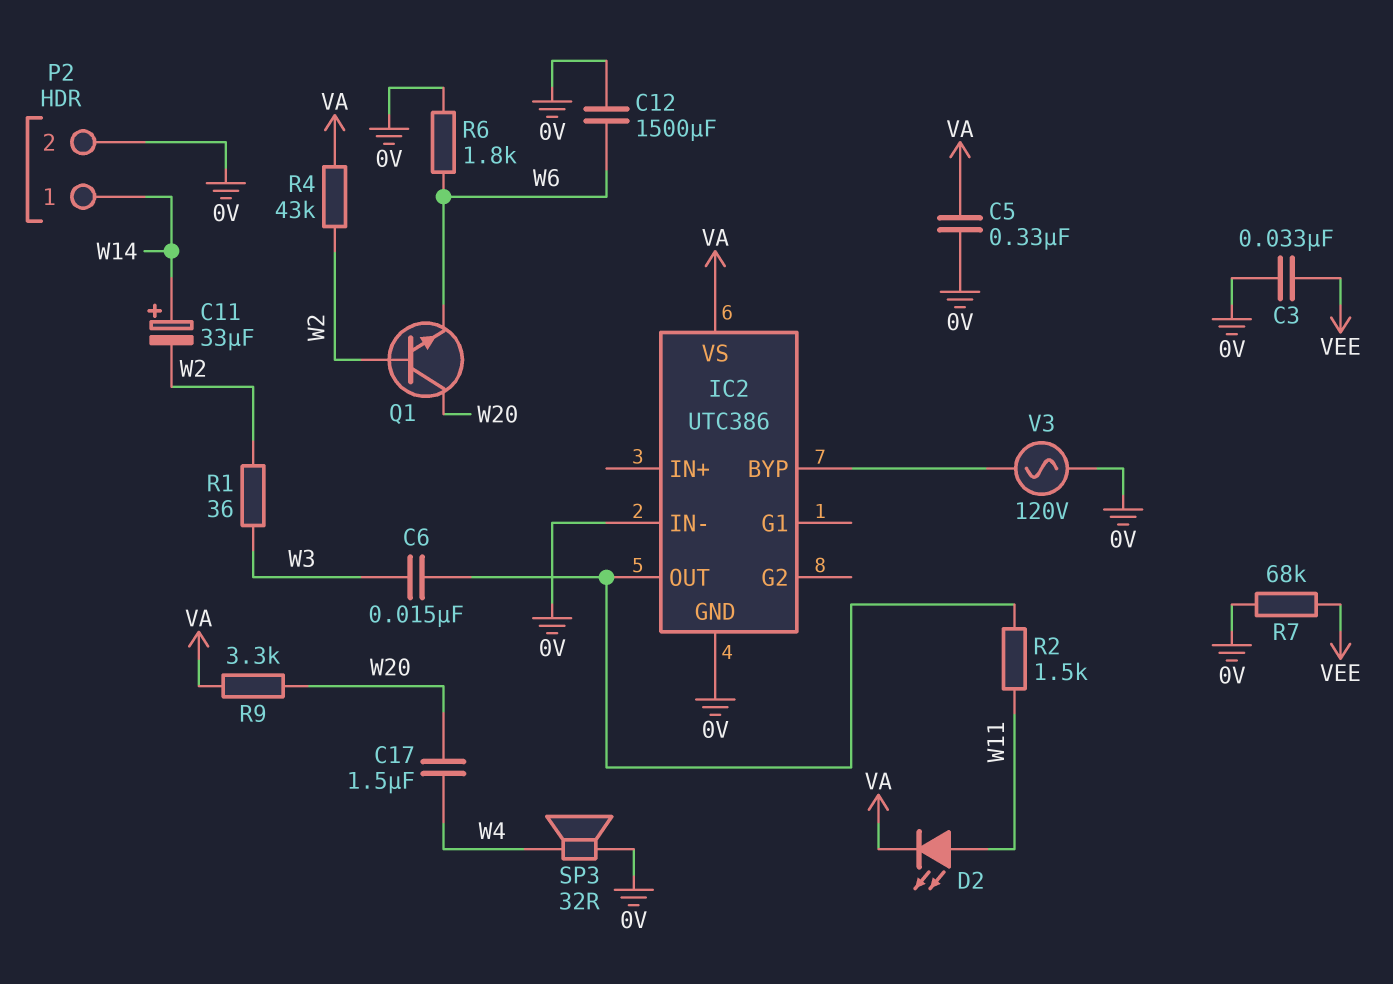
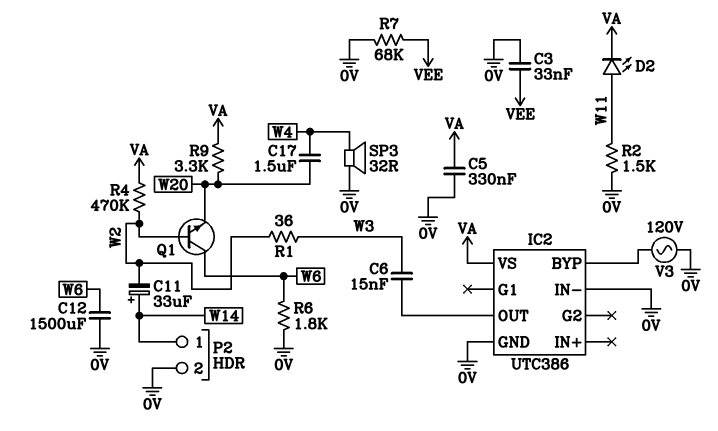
Q1: NPN (B W2, C W20, E W6) -> NPN (B W2, C W6, E W20)
R2: 1.5k (IC2/OUT, W11) -> 1.5k (0V, W11)
R4: 43k (VA, W2) -> 470k (VA, W2)

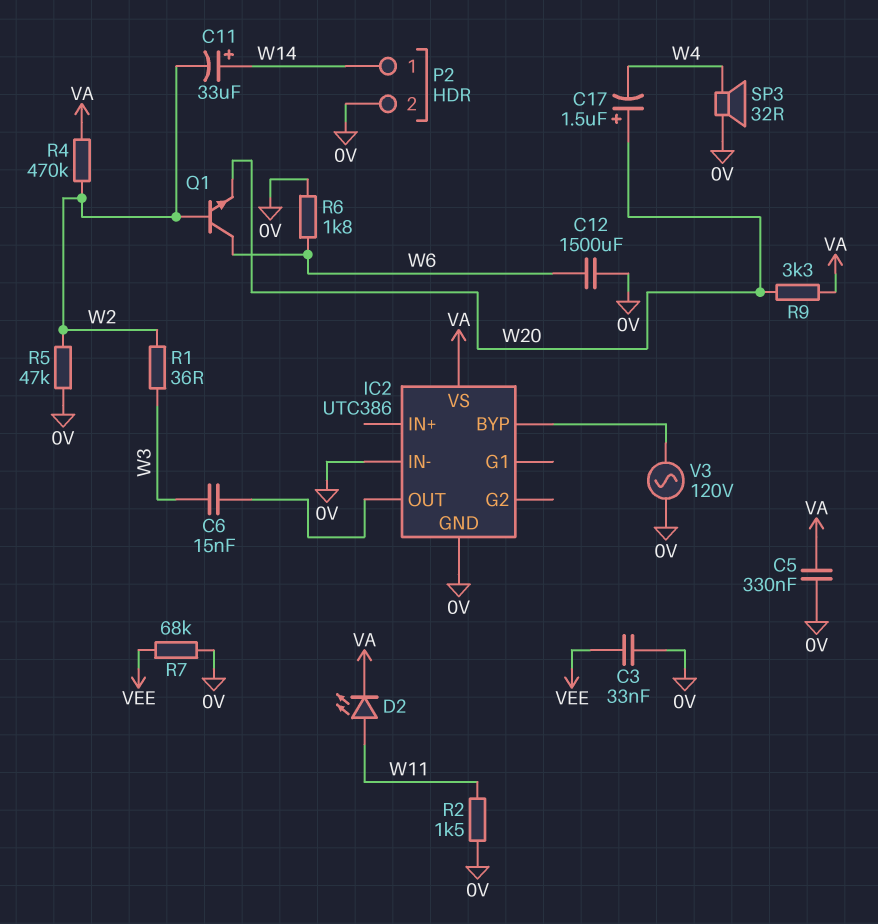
C17: 1.5uF (W4, W20) -> 1.5uF (plus W20, minus W4)
R5: none -> 47k (0V, W2)

